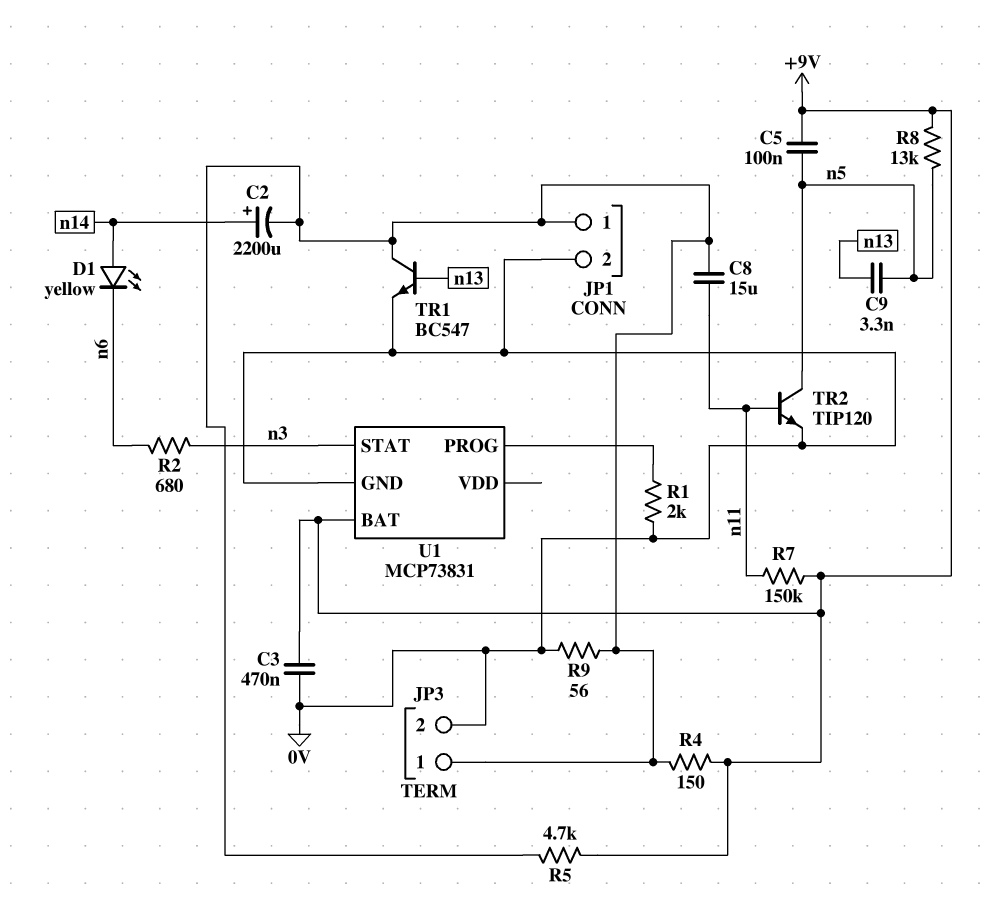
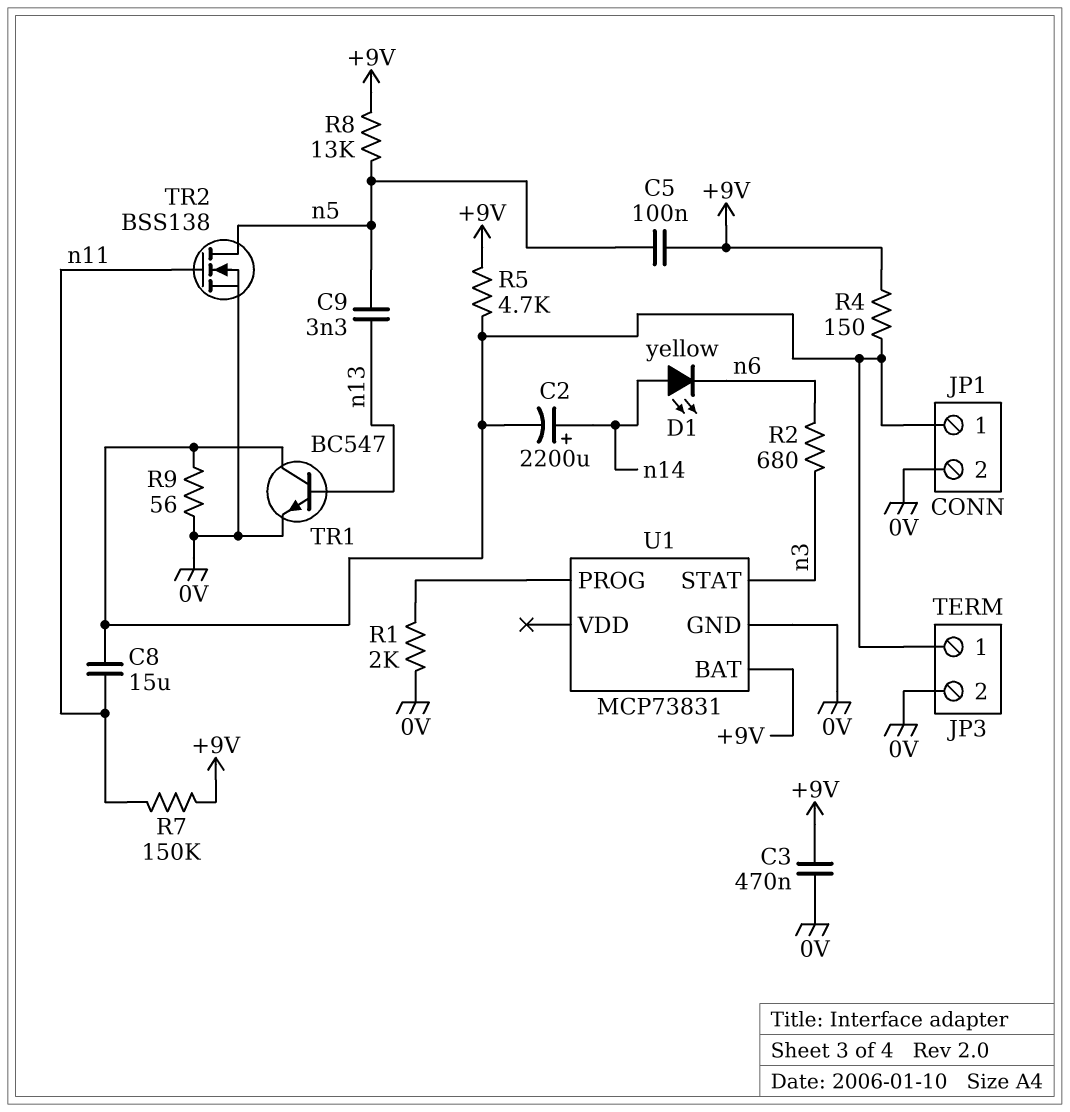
TR2: NPN TIP120 (B n11, C n5, E 0V) -> NMOS BSS138 (G n11, D n5, S 0V)

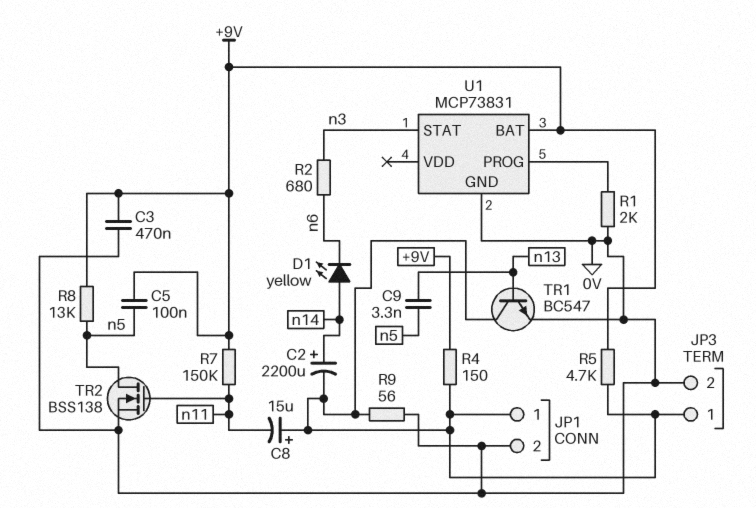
C8: 15uF (JP1/1, n11) -> 15uF (plus JP1/1, minus n11)

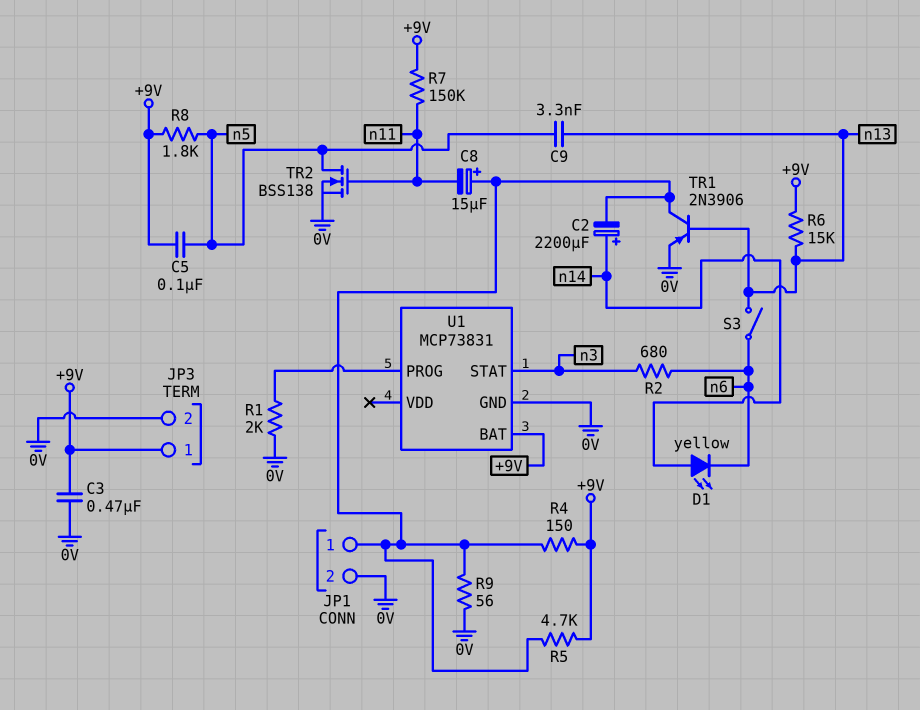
JP3 pin 1: JP1/1 -> +9V
R6: none -> 15k (+9V, n13)
R8: 13k (+9V, n5) -> 1.8k (+9V, n5)
S3: none -> switch (n6, n13)
TR1: NPN BC547 (B n13, C JP1/1, E 0V) -> PNP 2N3906 (B n13, C JP1/1, E 0V)

